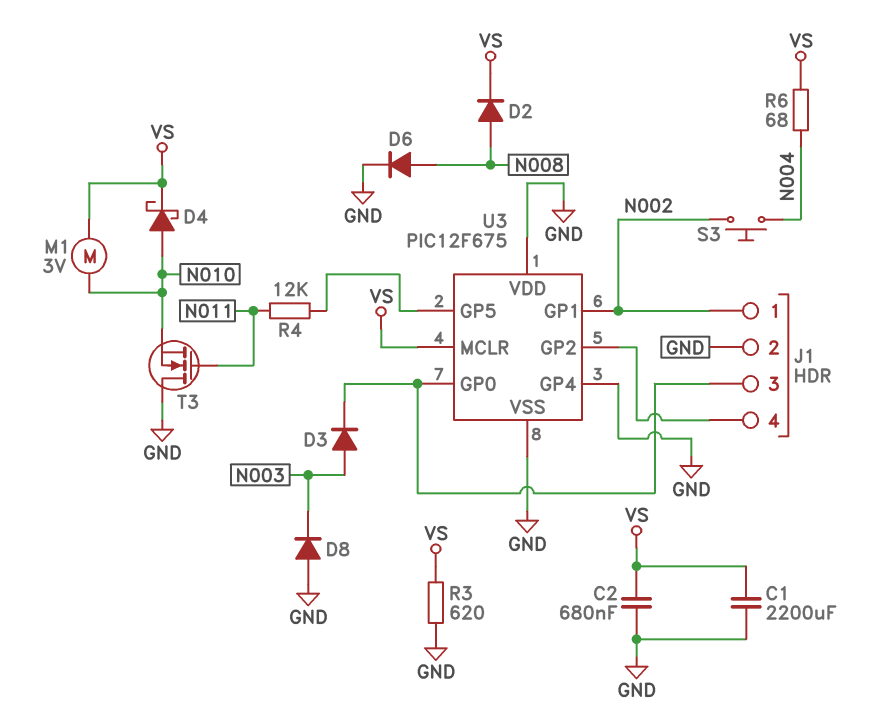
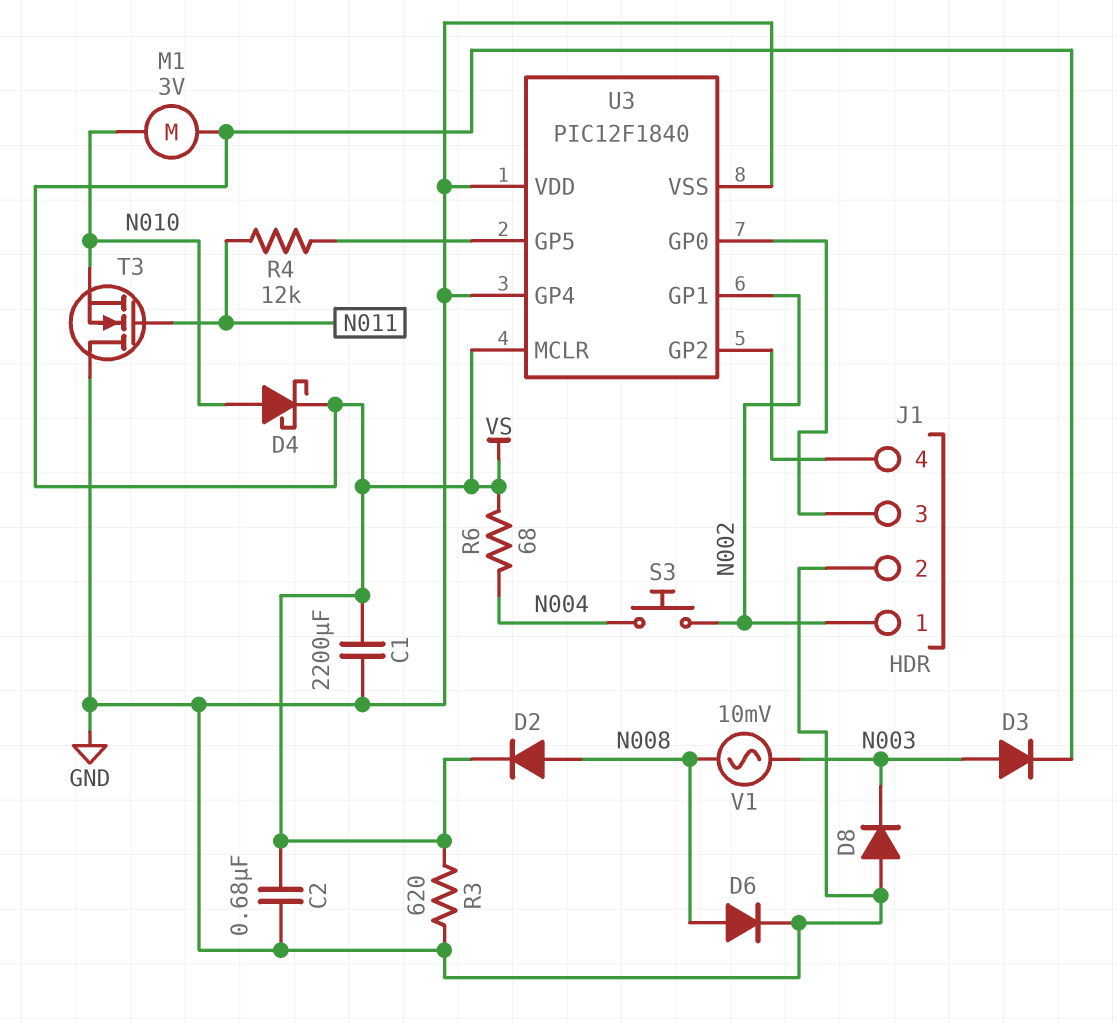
D3: diode (A N003, K J1/3) -> diode (A N003, K VS)
U3: PIC12F675 -> PIC12F1840
V1: none -> AC 10mV (N003, N008)

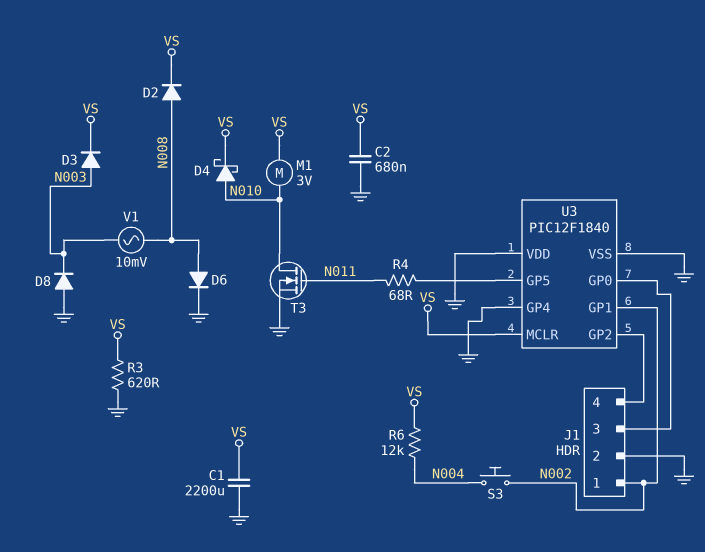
R4: 12k (N011, U3/GP5) -> 68 (N011, U3/GP5)
R6: 68 (N004, VS) -> 12k (N004, VS)
T3: NMOS (G N011, D GND, S N010) -> NMOS (G N011, D N010, S GND)

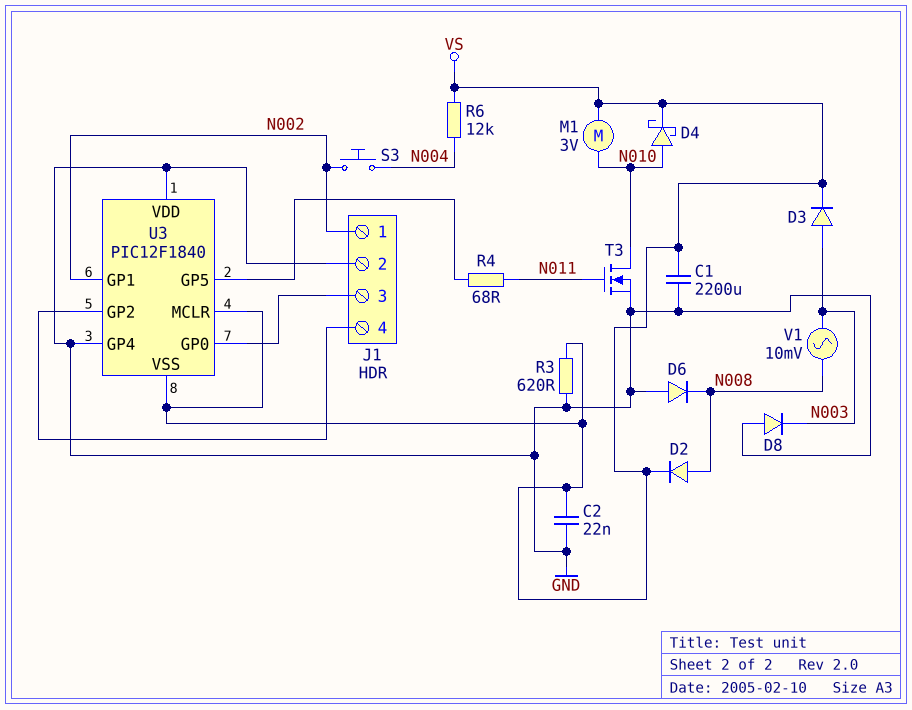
C2: 680nF (GND, VS) -> 22nF (GND, VS)
D6: diode (A N008, K GND) -> diode (A GND, K N008)
U3 pin VSS: GND -> VS

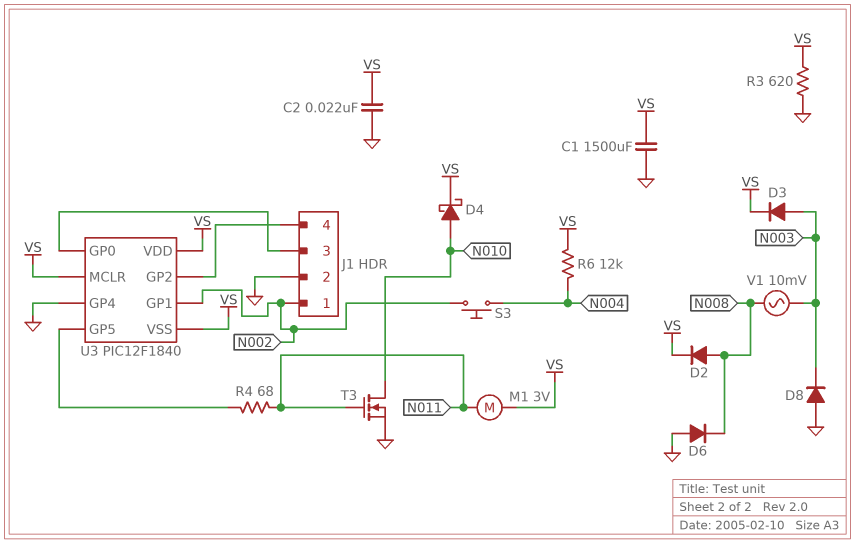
C1: 2200uF (GND, VS) -> 1500uF (GND, VS)
M1: motor 3V (N010, VS) -> motor 3V (N011, VS)
U3 pin VDD: GND -> VS

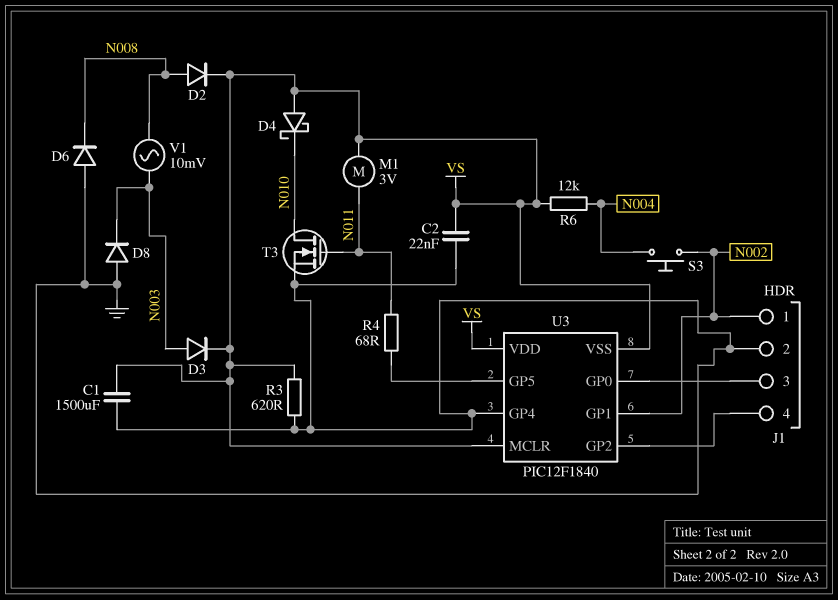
D4: schottky (A N010, K VS) -> schottky (A VS, K N010)

